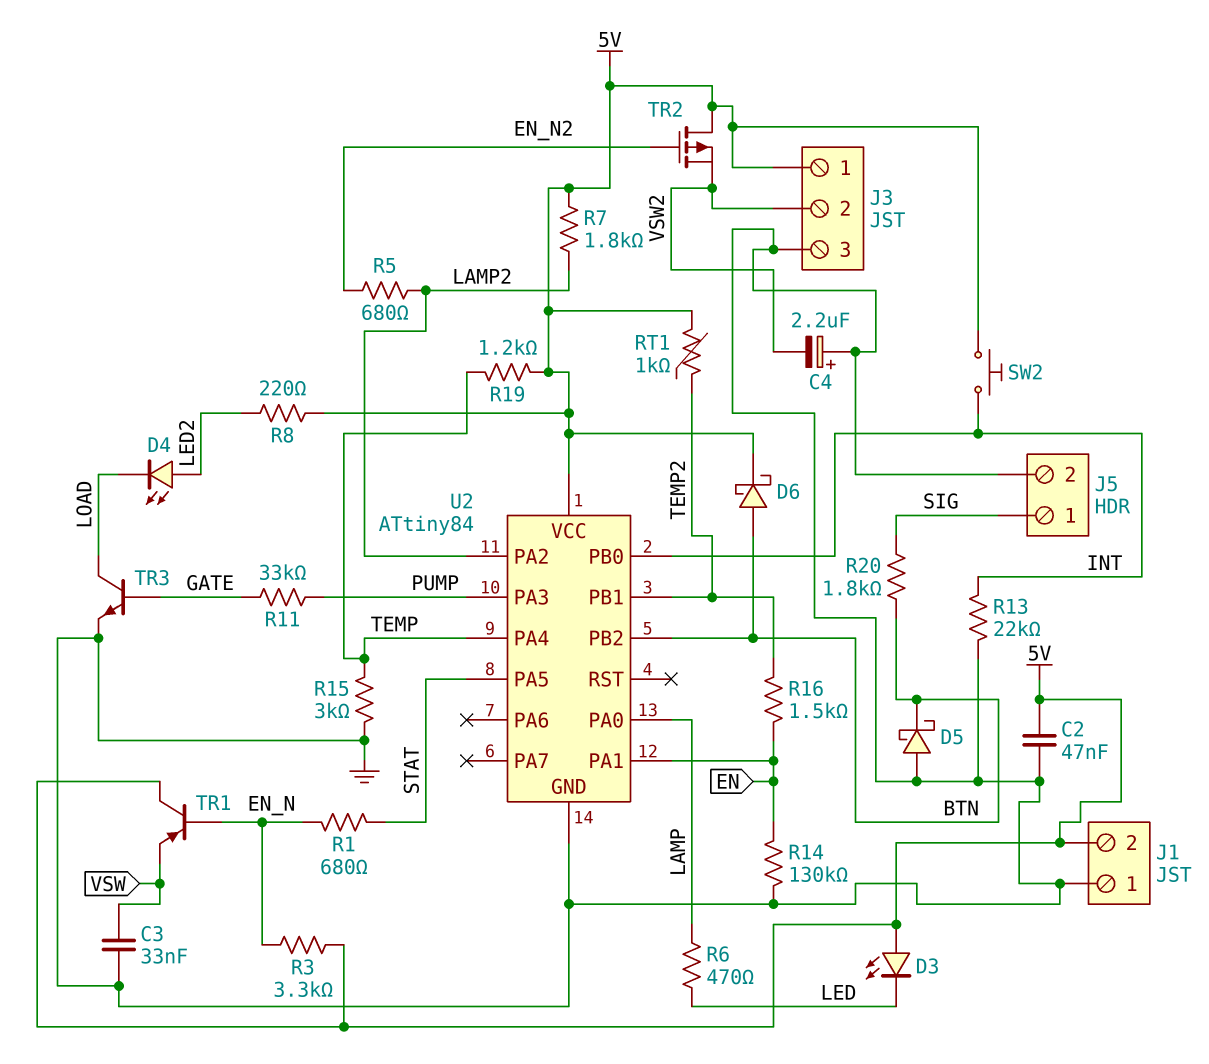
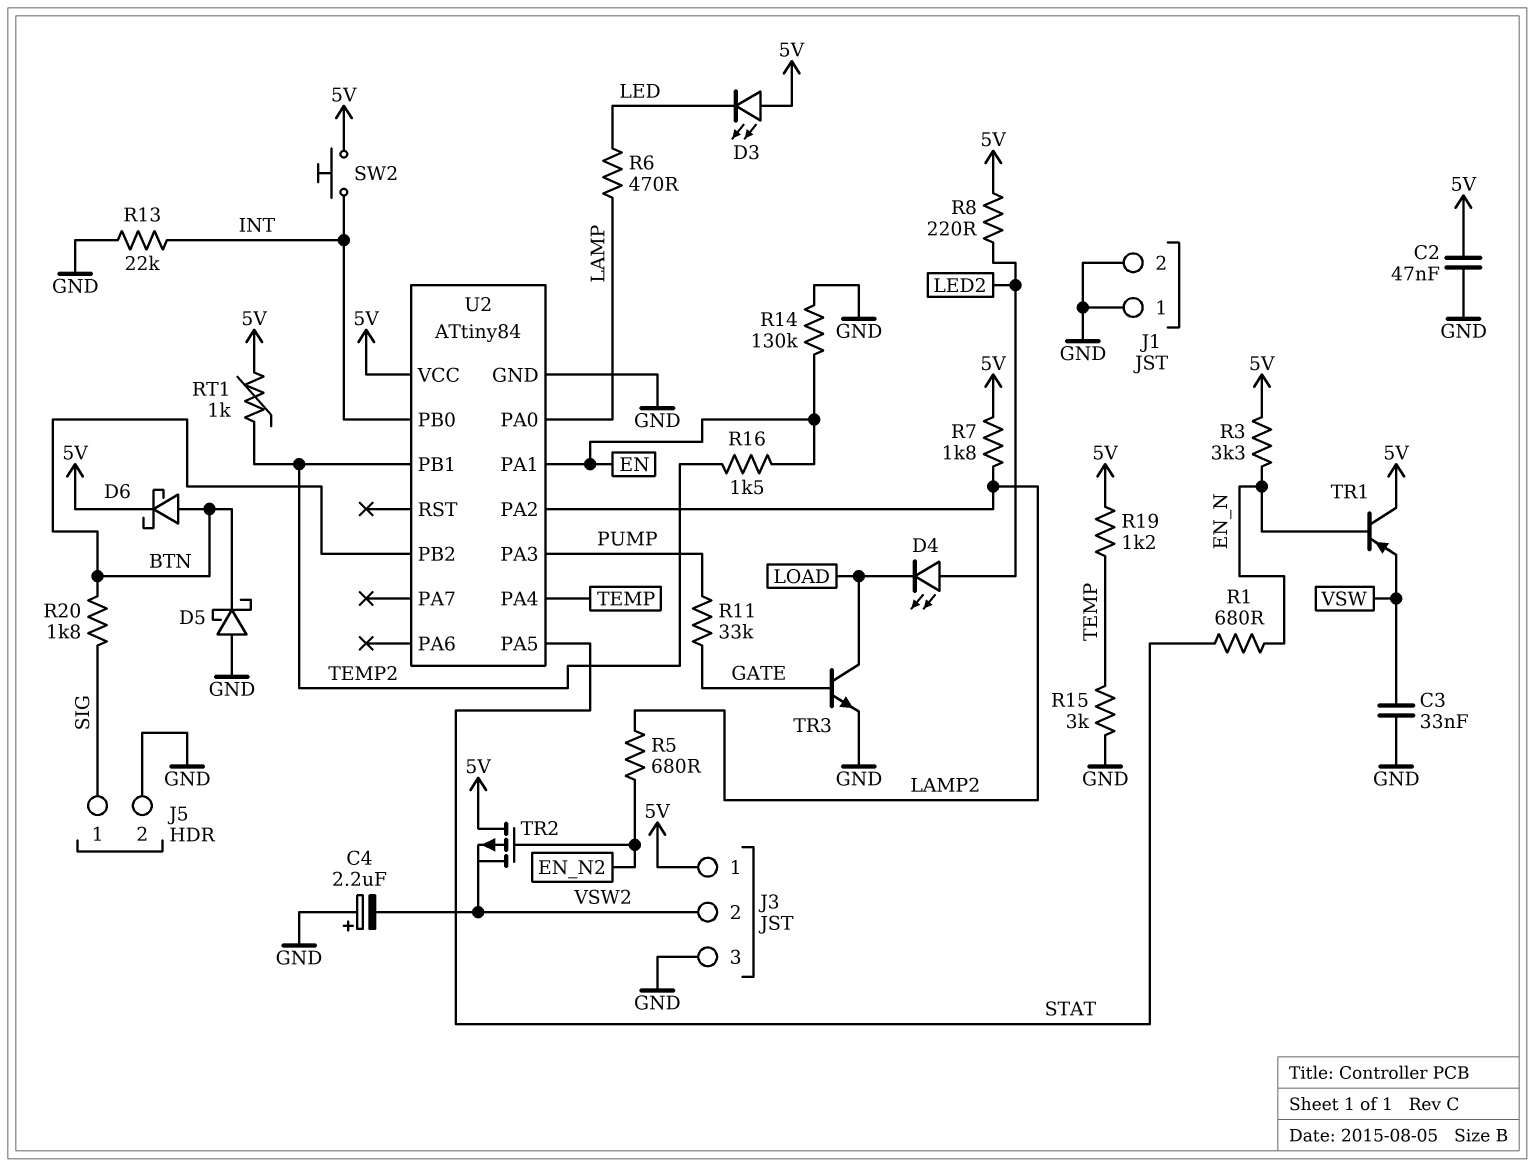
J1 pin 2: 5V -> GND

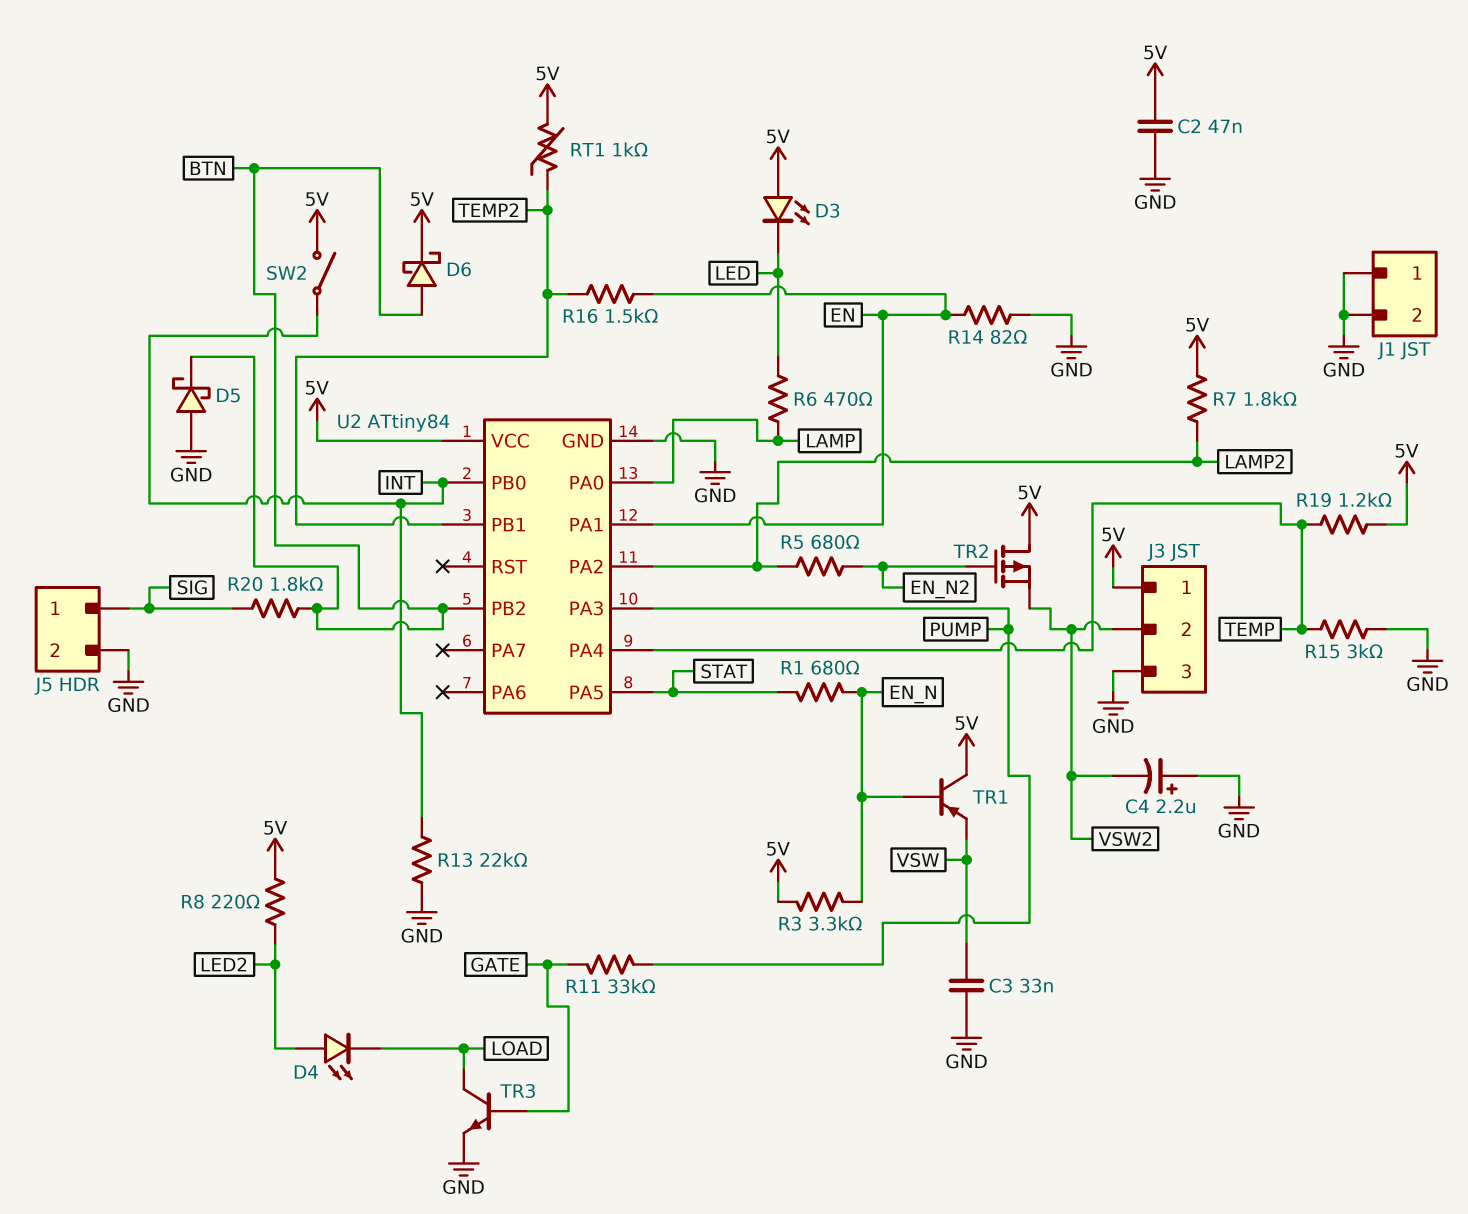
R14: 130k (EN, GND) -> 82 (EN, GND)
SW2: button (5V, INT) -> switch (5V, INT)

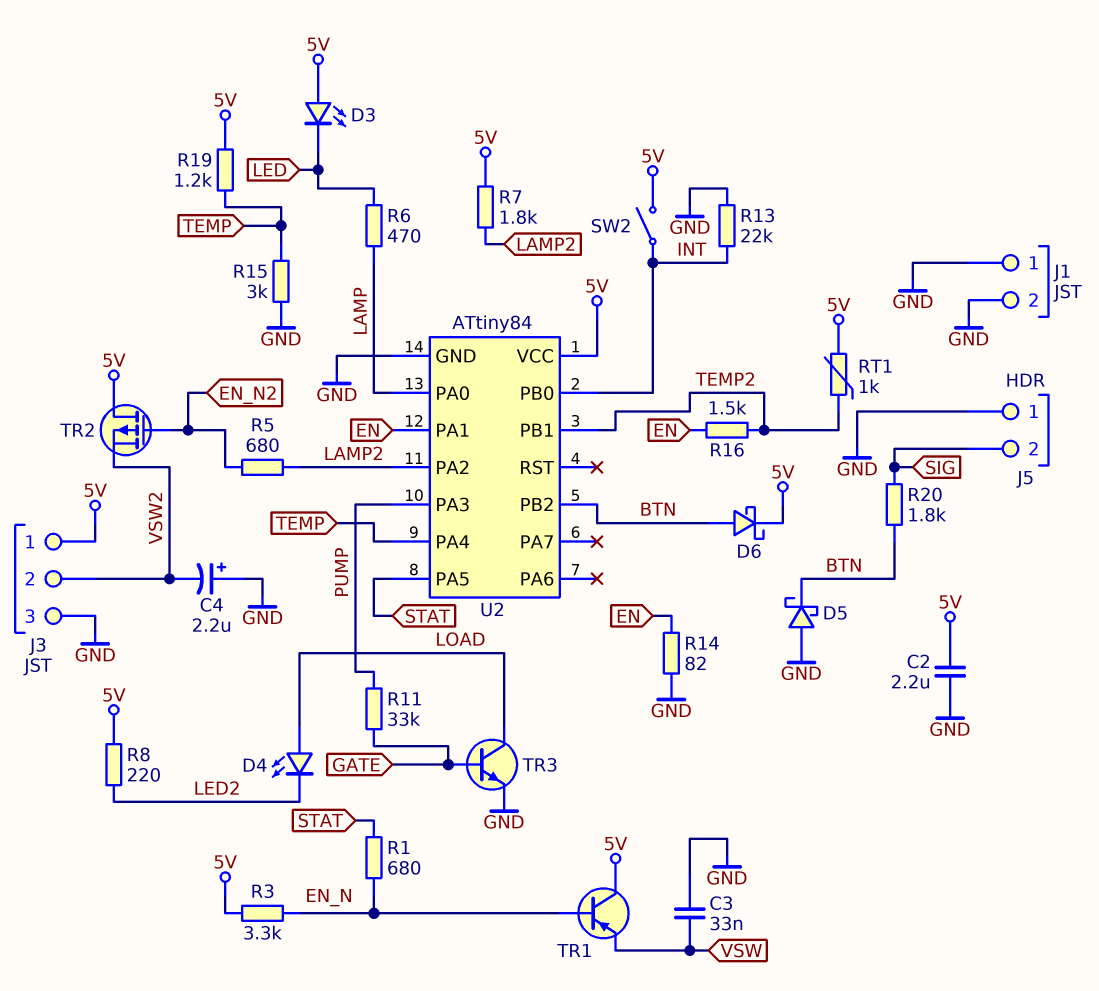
C2: 47nF (5V, GND) -> 2.2uF (5V, GND)
D4: LED (A LED2, K LOAD) -> LED (A LOAD, K LED2)
J5 pin 1: SIG -> GND
J5 pin 2: GND -> SIG

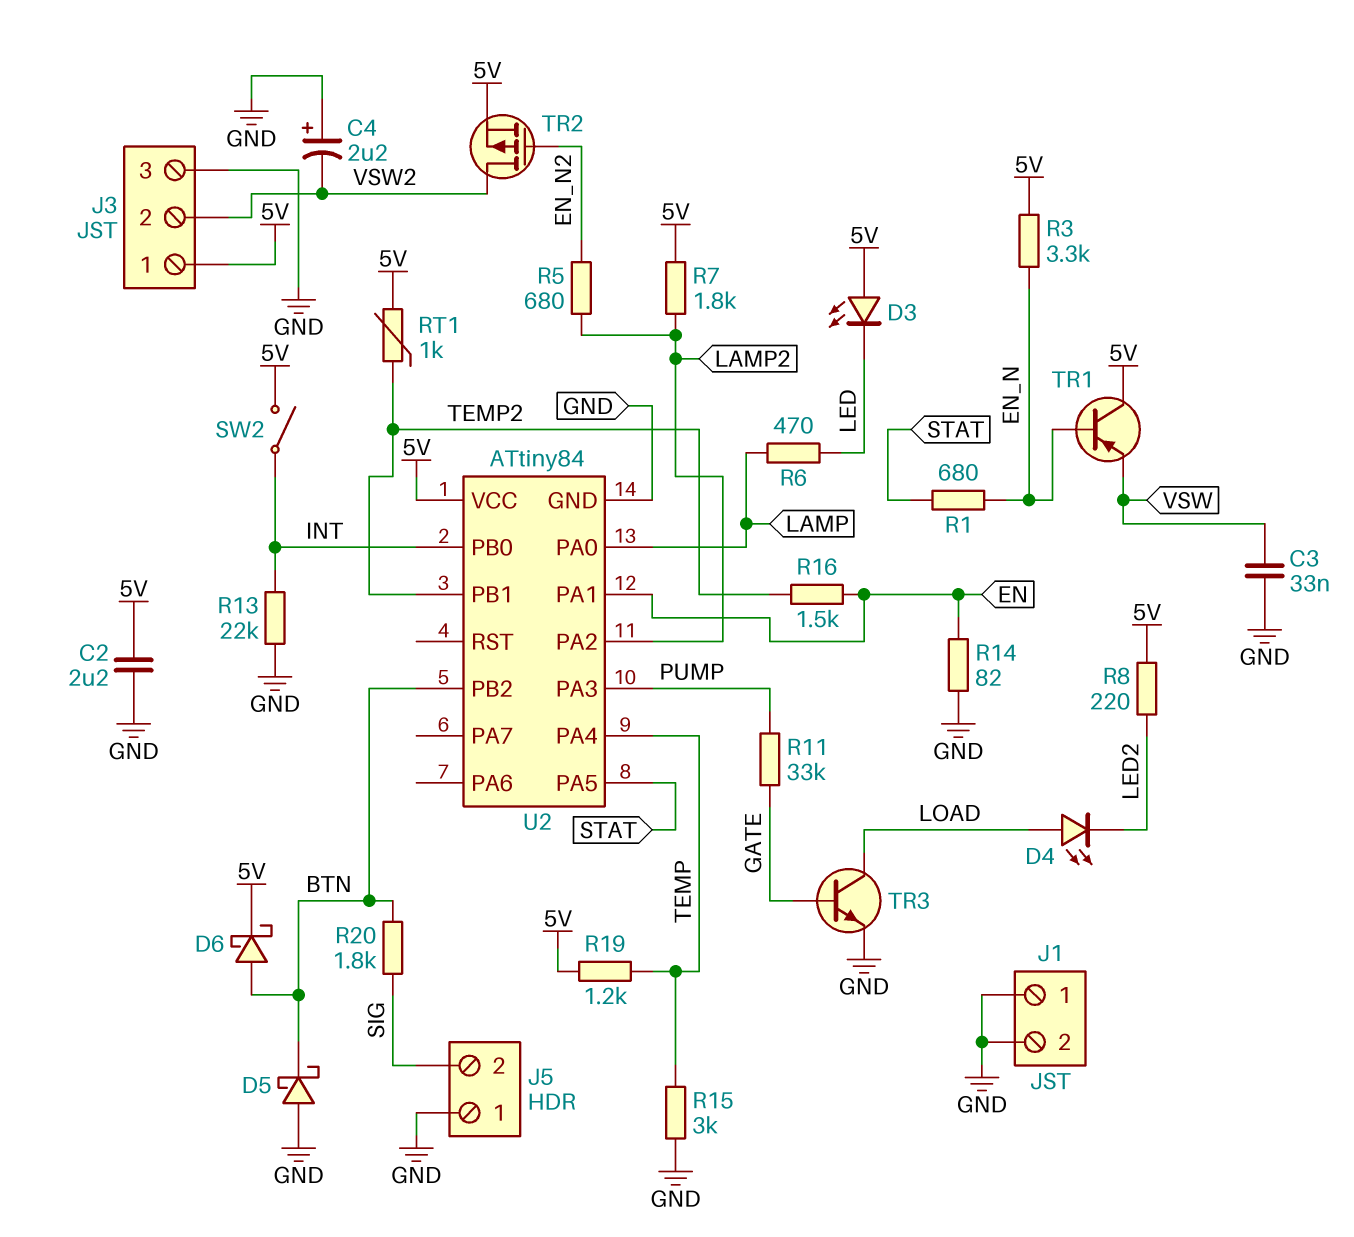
TR2: PMOS (G EN_N2, D 5V, S VSW2) -> PMOS (G EN_N2, D VSW2, S 5V)

